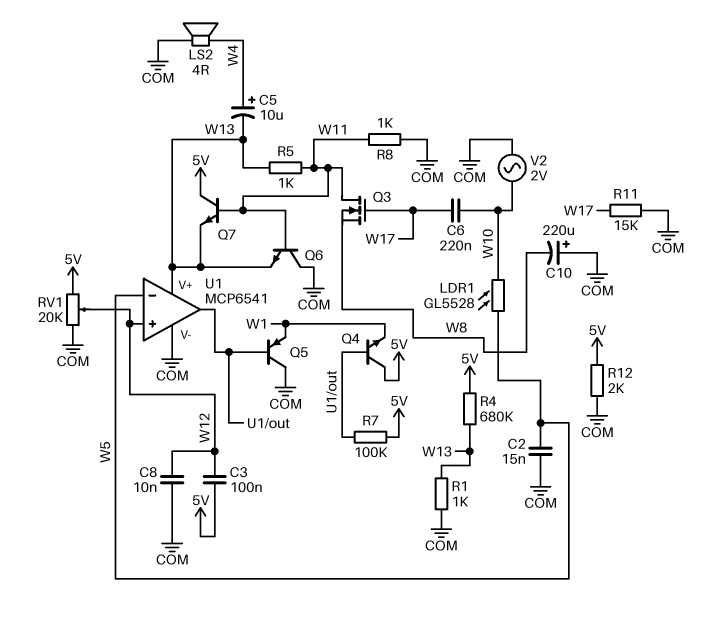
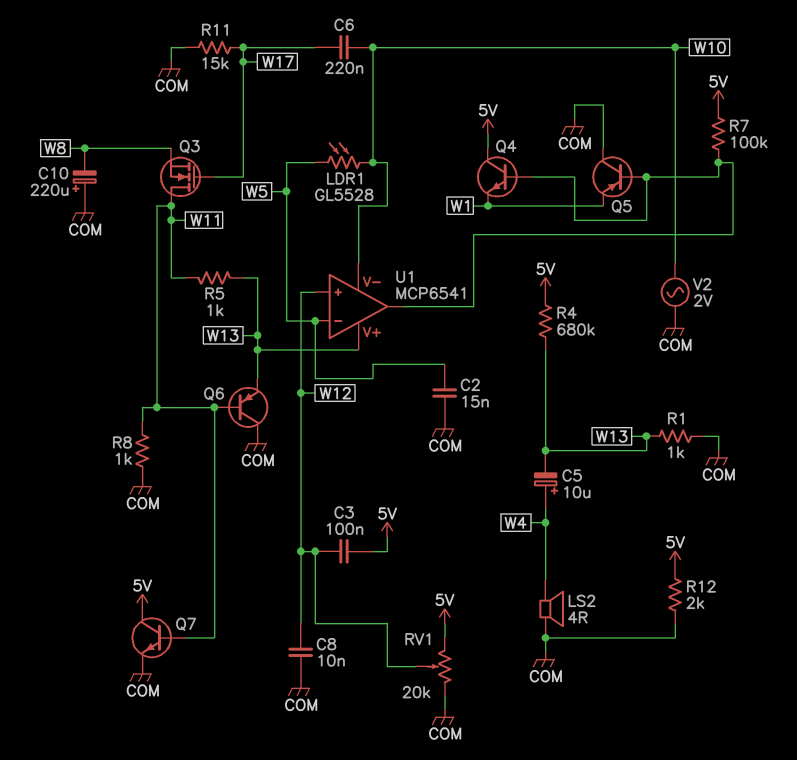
Q6: NPN (B W11, C COM, E W13) -> PNP (B W11, C COM, E W13)
Q7: NPN (B W11, C 5V, E W13) -> NPN (B W11, C 5V, E COM)
U1 pin V-: COM -> W10

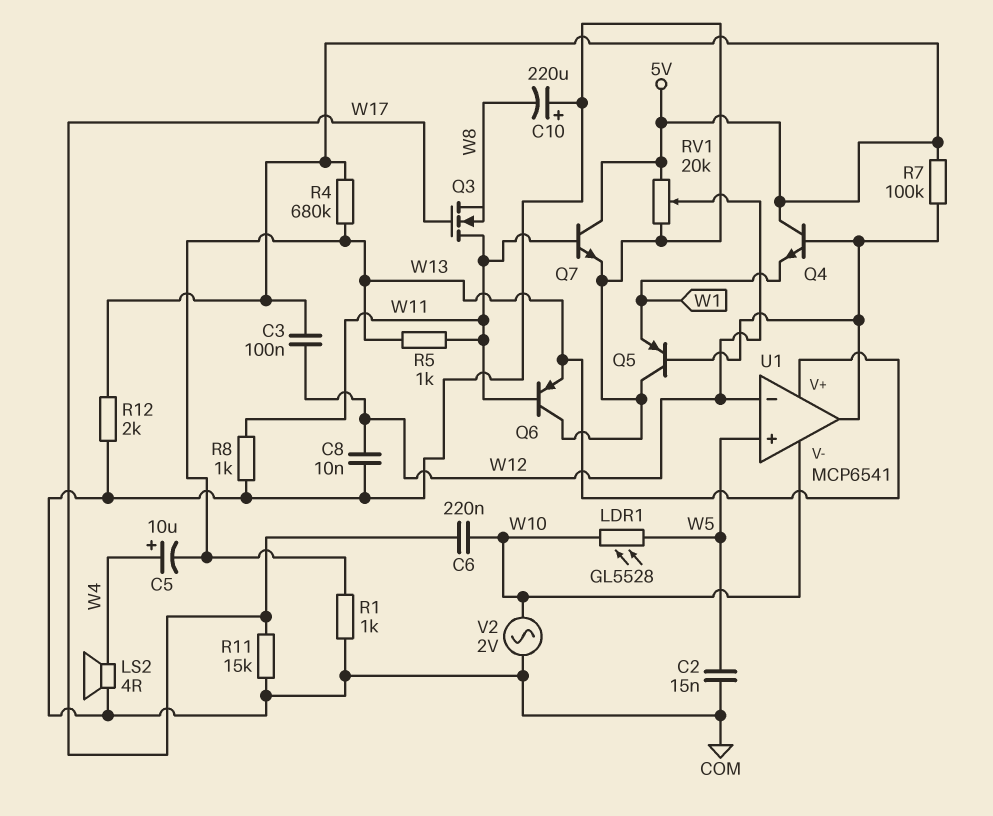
U1 pin in+: W12 -> W5
U1 pin in-: W5 -> W12

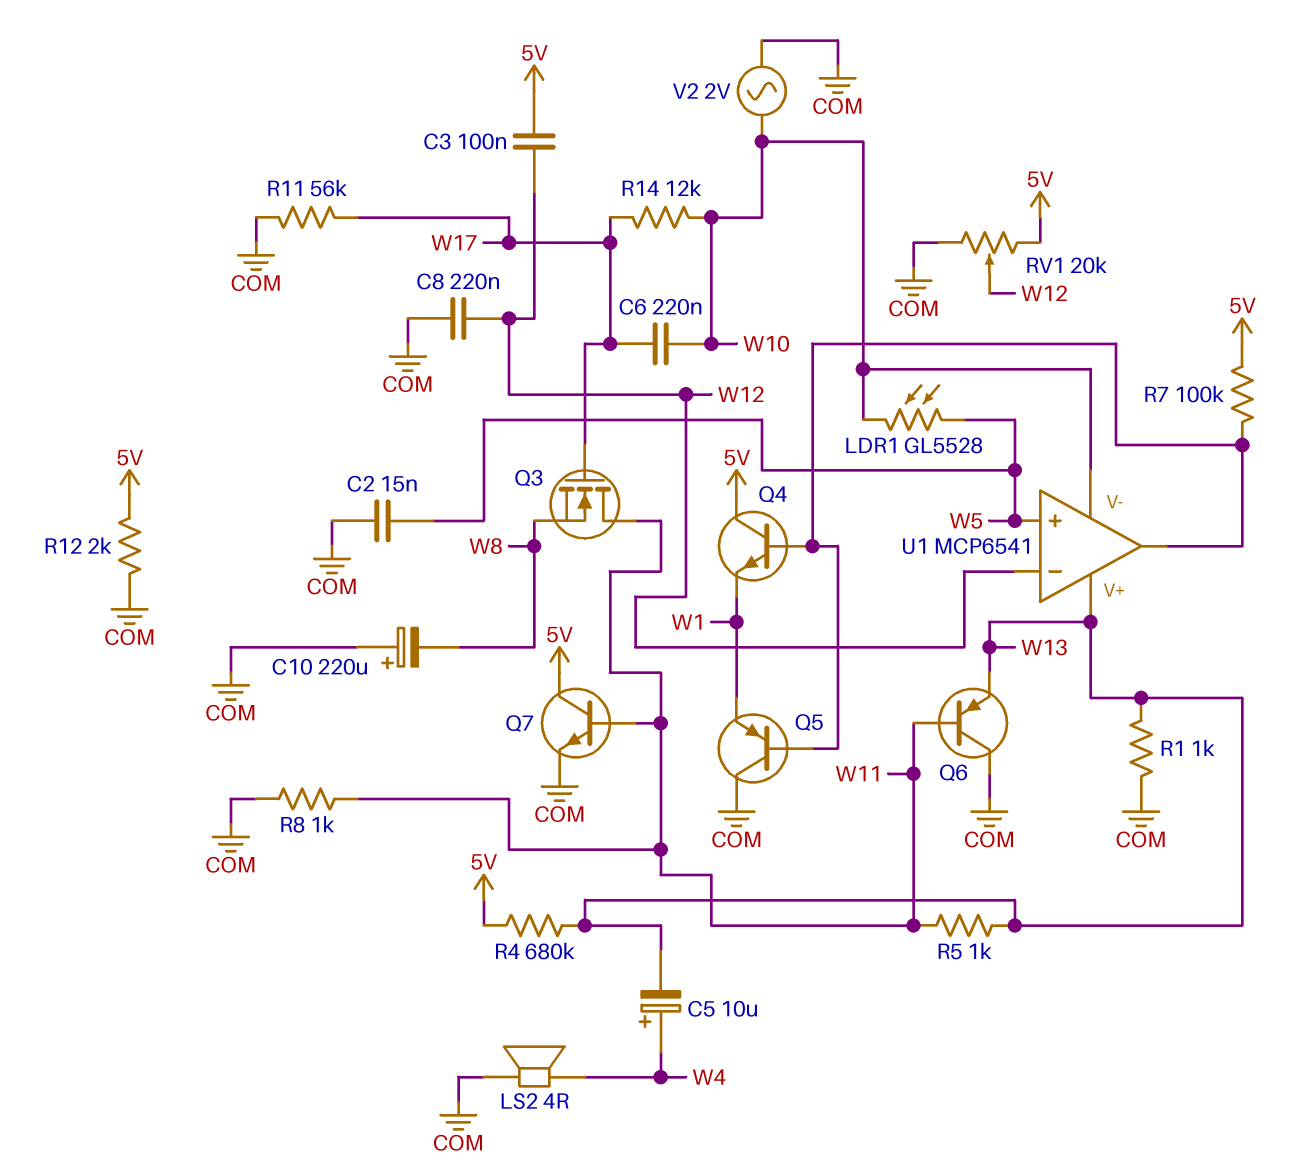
C8: 10nF (COM, W12) -> 220nF (COM, W12)
R11: 15k (COM, W17) -> 56k (COM, W17)
R14: none -> 12k (W10, W17)

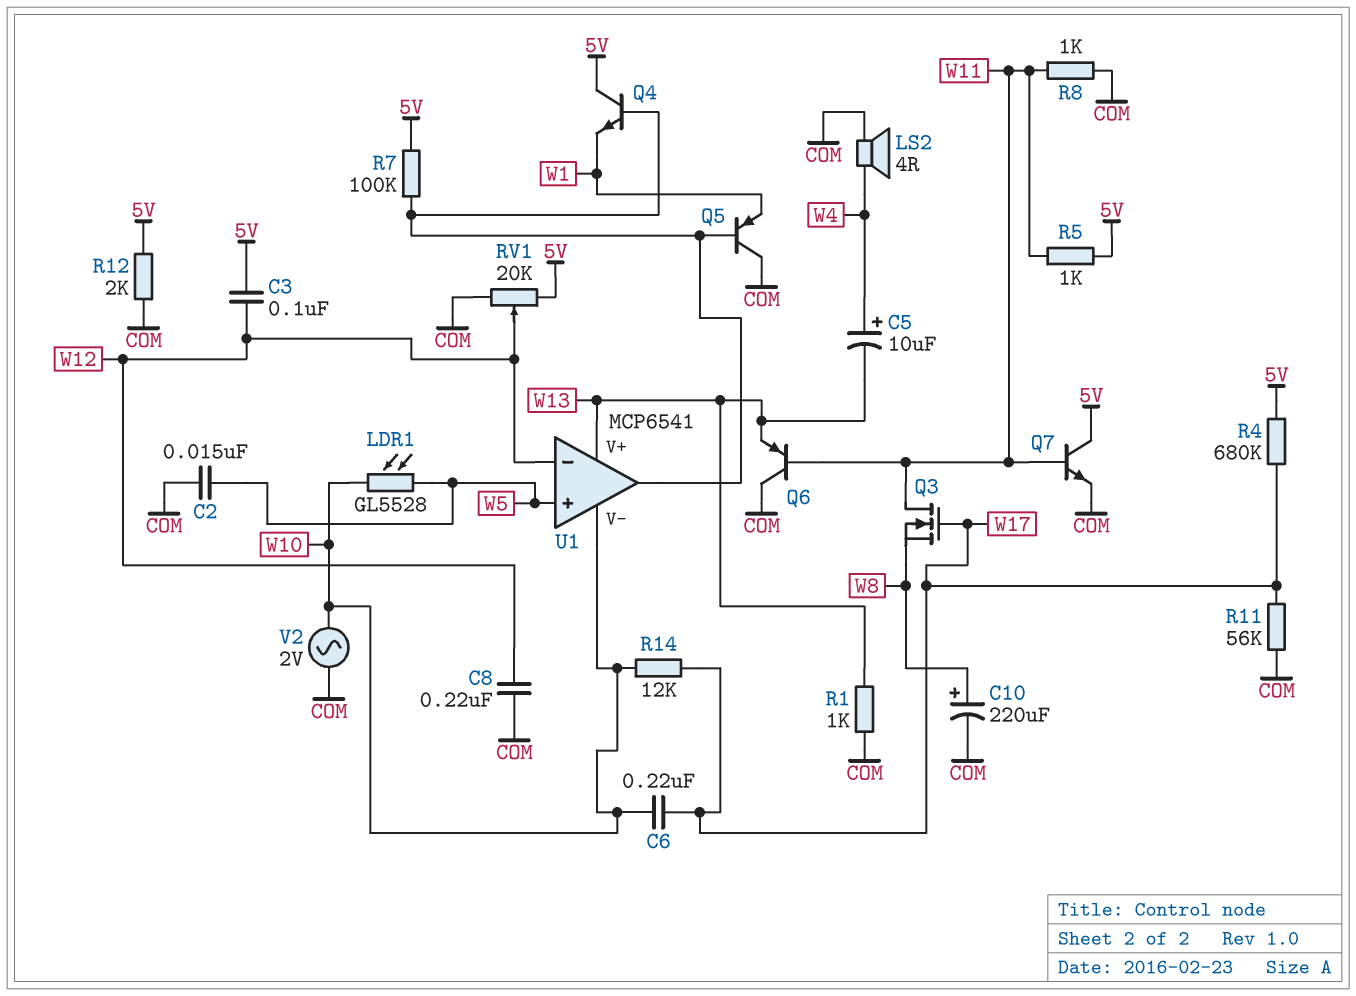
C10: 220uF (plus COM, minus W8) -> 220uF (plus W8, minus COM)
R4: 680k (5V, W13) -> 680k (5V, W17)
R5: 1k (W11, W13) -> 1k (5V, W11)

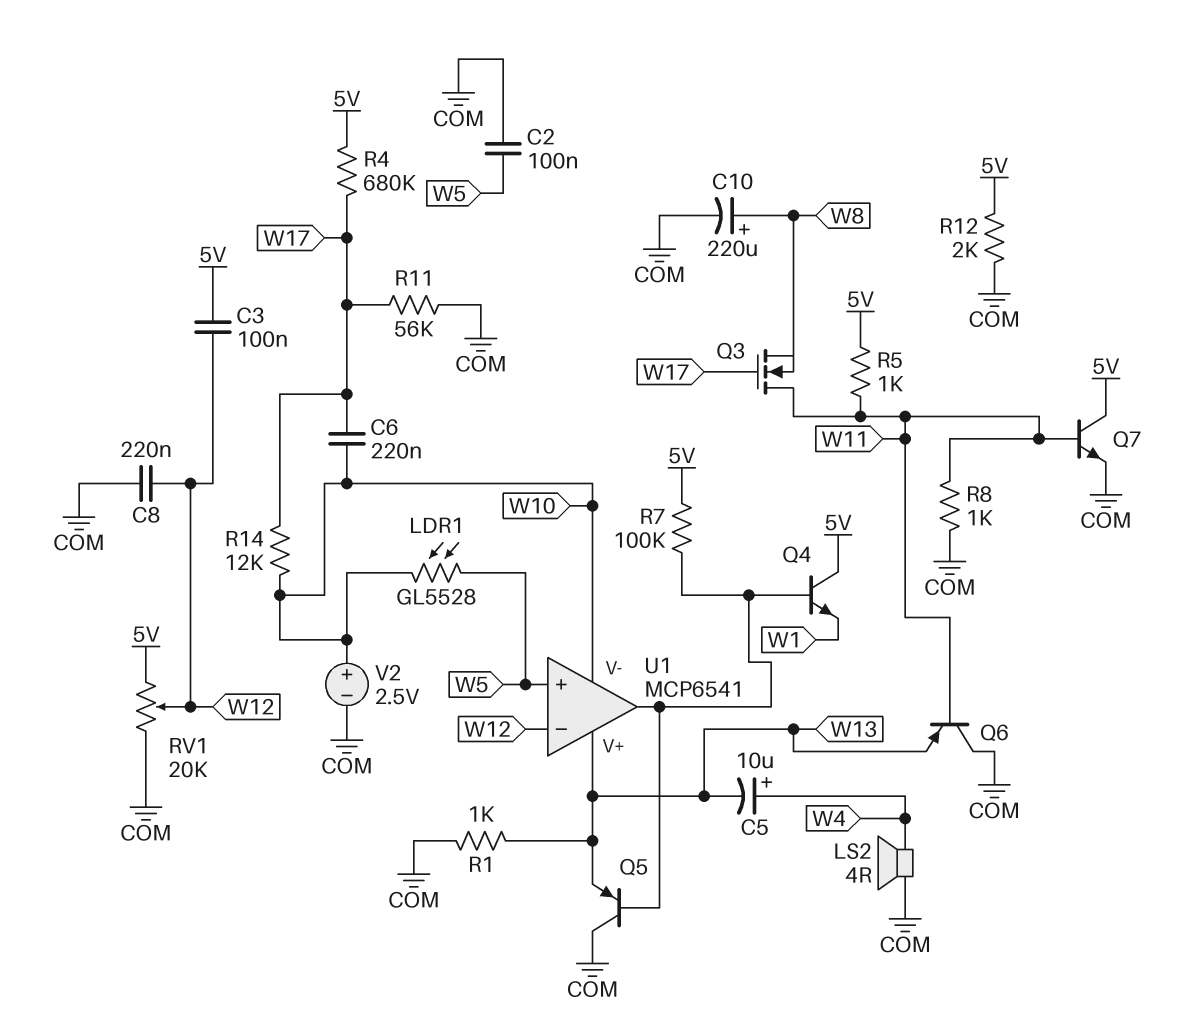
C2: 15nF (COM, W5) -> 100nF (COM, W5)
Q5: PNP (B U1/out, C COM, E W1) -> PNP (B U1/out, C COM, E W13)
V2: AC 2V (COM, W10) -> 2.5V (plus W10, minus COM)

